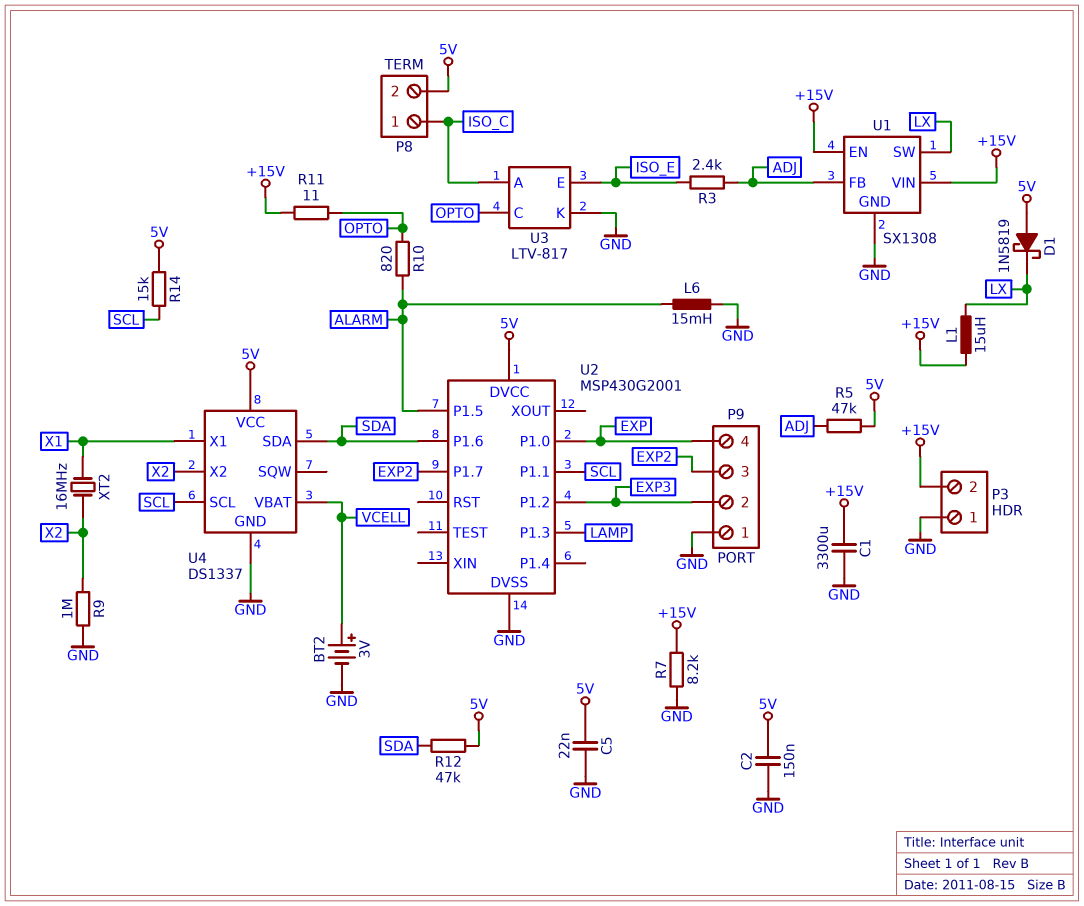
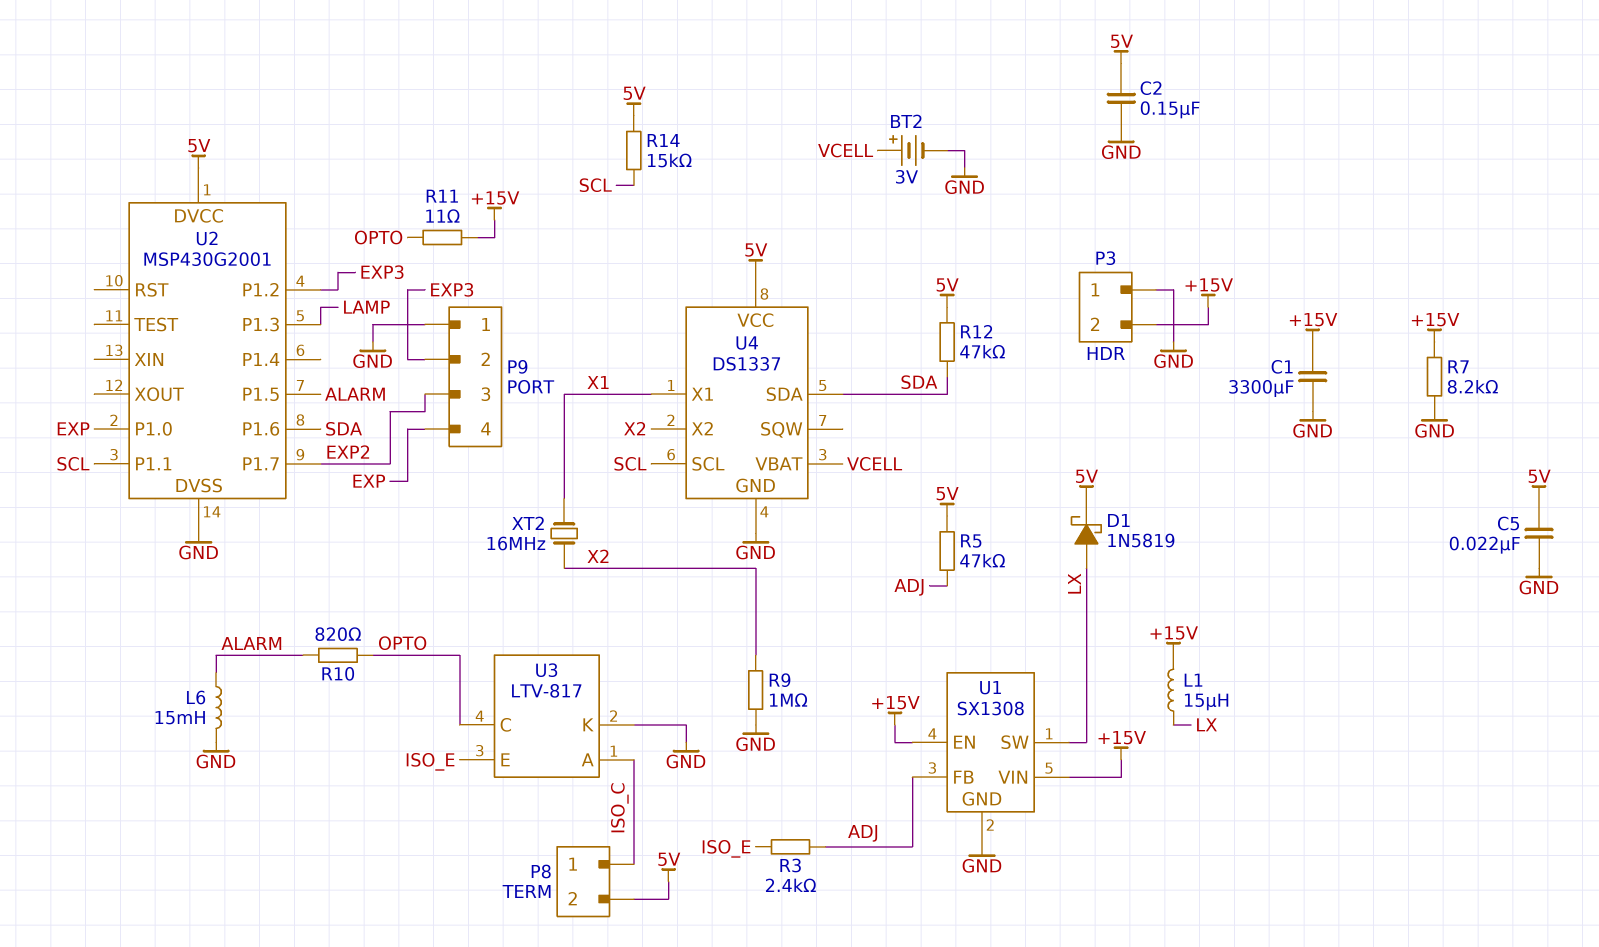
D1: schottky 1N5819 (A 5V, K LX) -> schottky 1N5819 (A LX, K 5V)

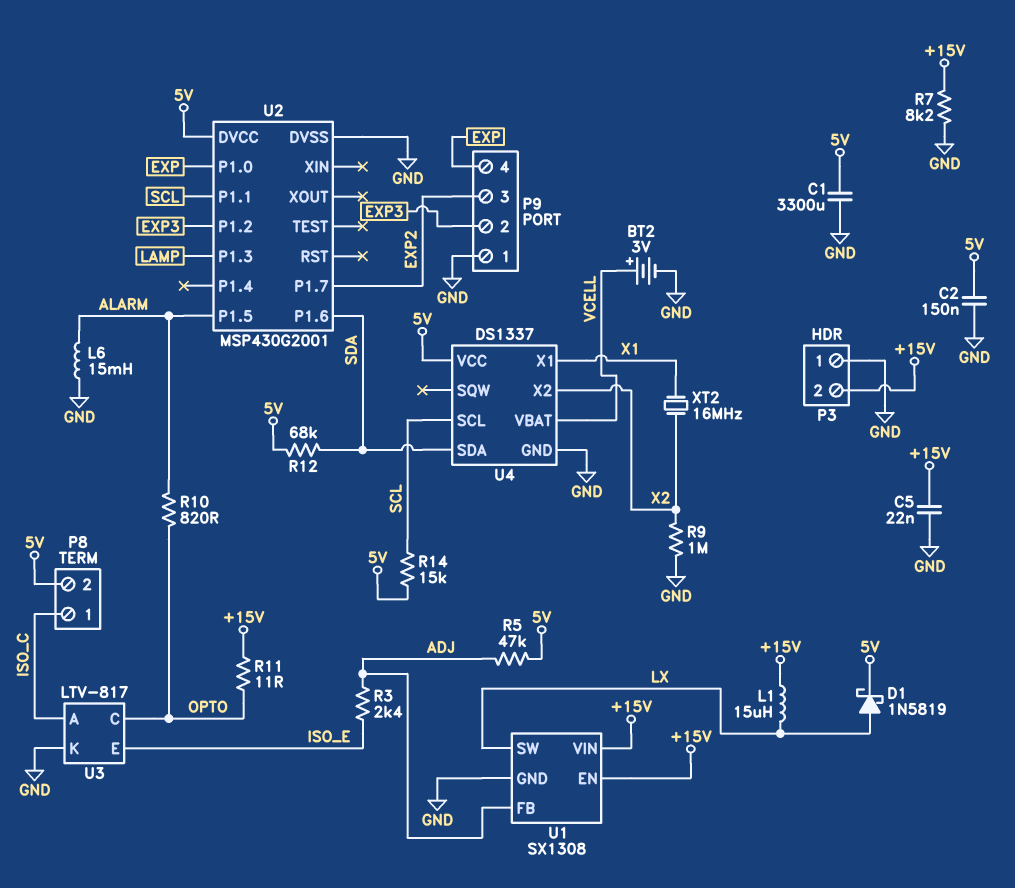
C1: 3300uF (+15V, GND) -> 3300uF (5V, GND)
C5: 22nF (5V, GND) -> 22nF (+15V, GND)
R12: 47k (5V, SDA) -> 68k (5V, SDA)

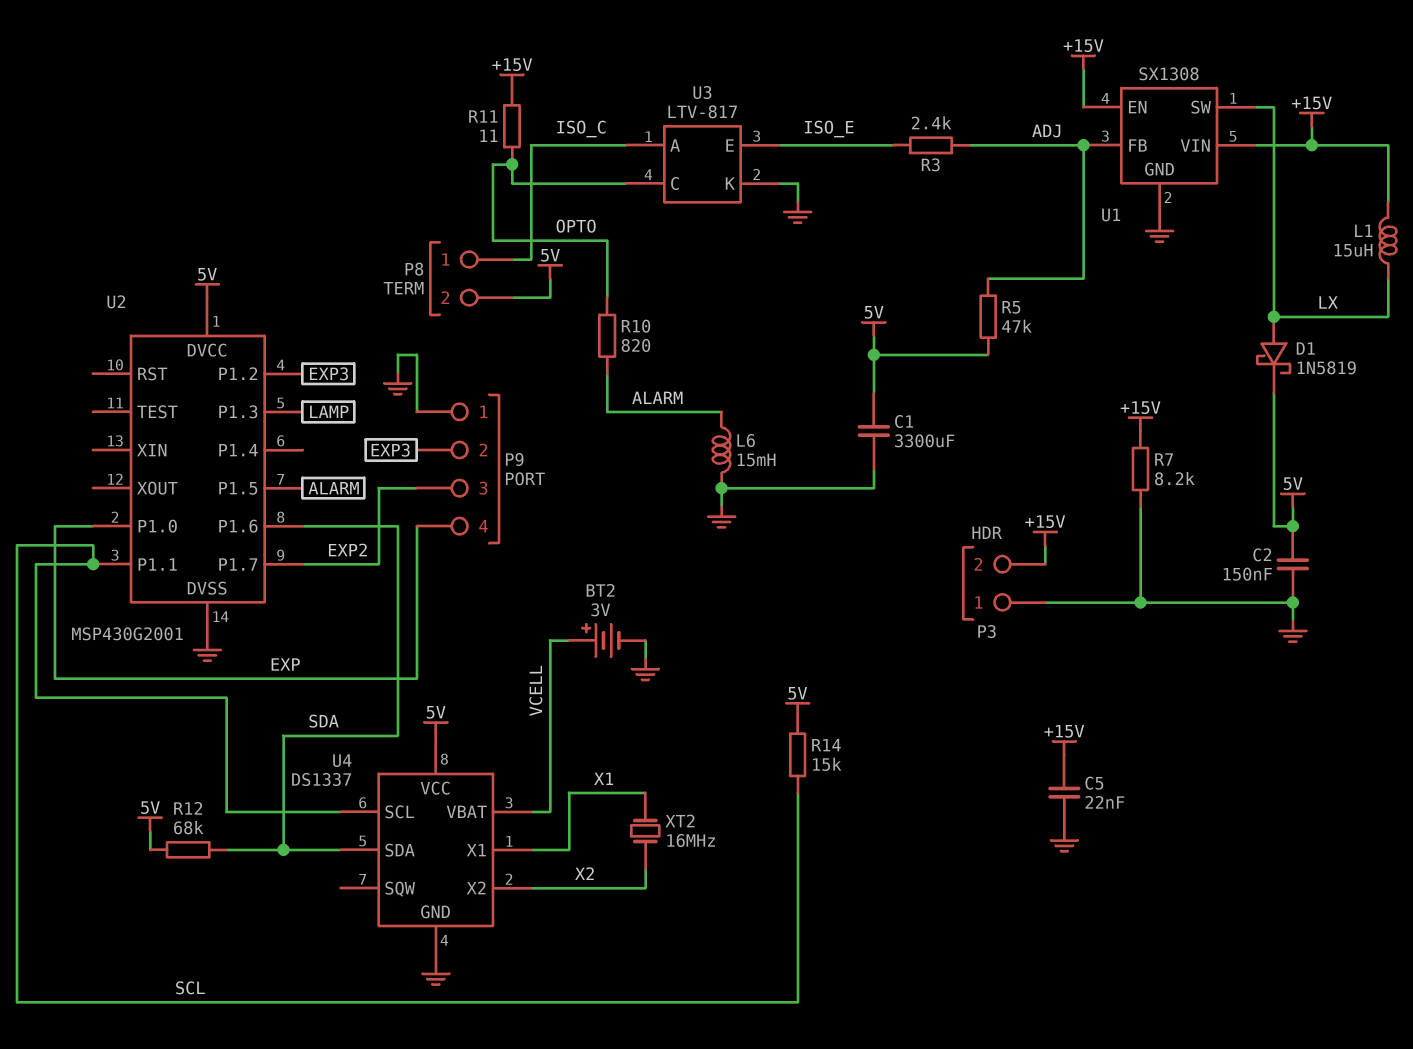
R9: 1M (GND, X2) -> none

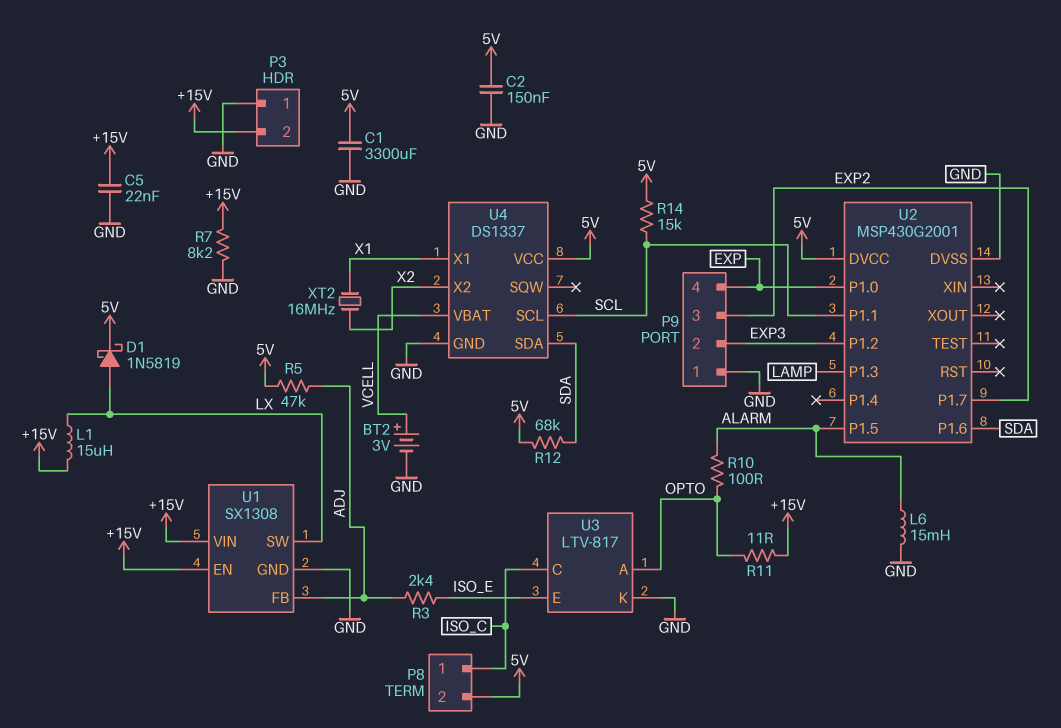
R10: 820 (ALARM, OPTO) -> 100 (ALARM, OPTO)
U3 pin A: ISO_C -> OPTO
U3 pin C: OPTO -> ISO_C

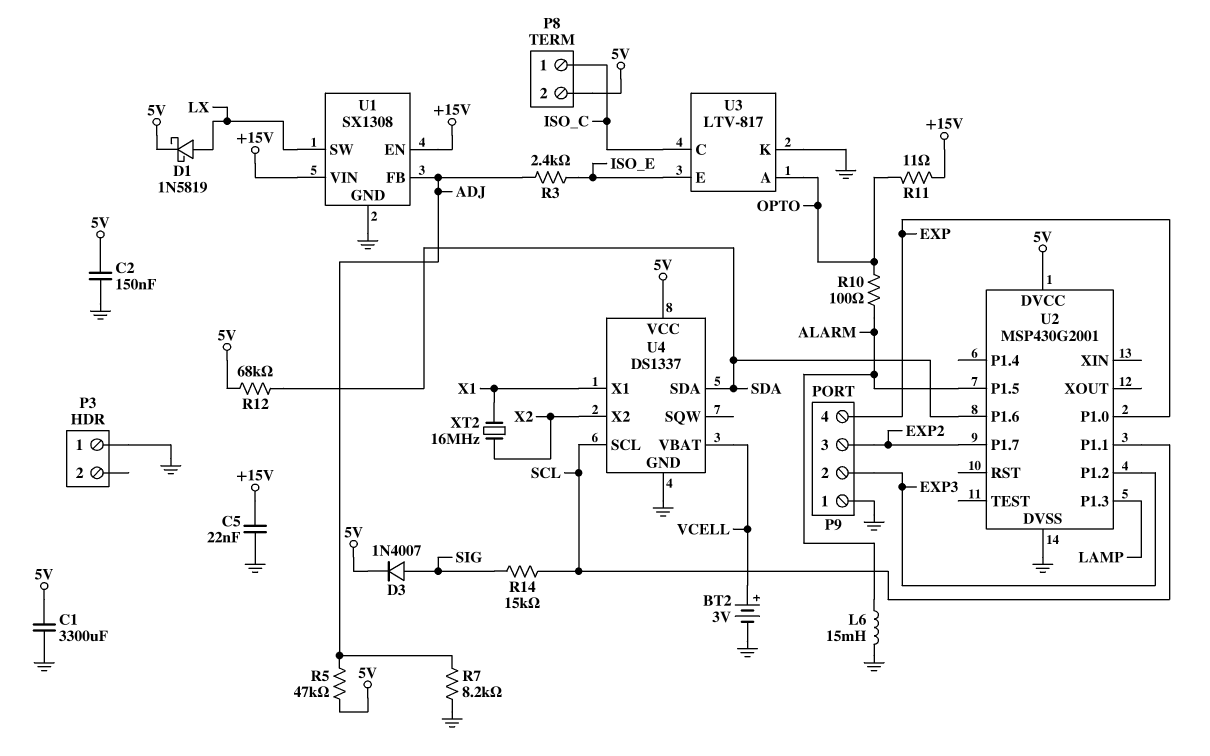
D3: none -> diode 1N4007 (A SIG, K 5V)
L1: 15uH (+15V, LX) -> none
P3 pin 2: +15V -> none
R7: 8.2k (+15V, GND) -> 8.2k (ADJ, GND)
R14: 15k (5V, SCL) -> 15k (SCL, SIG)

